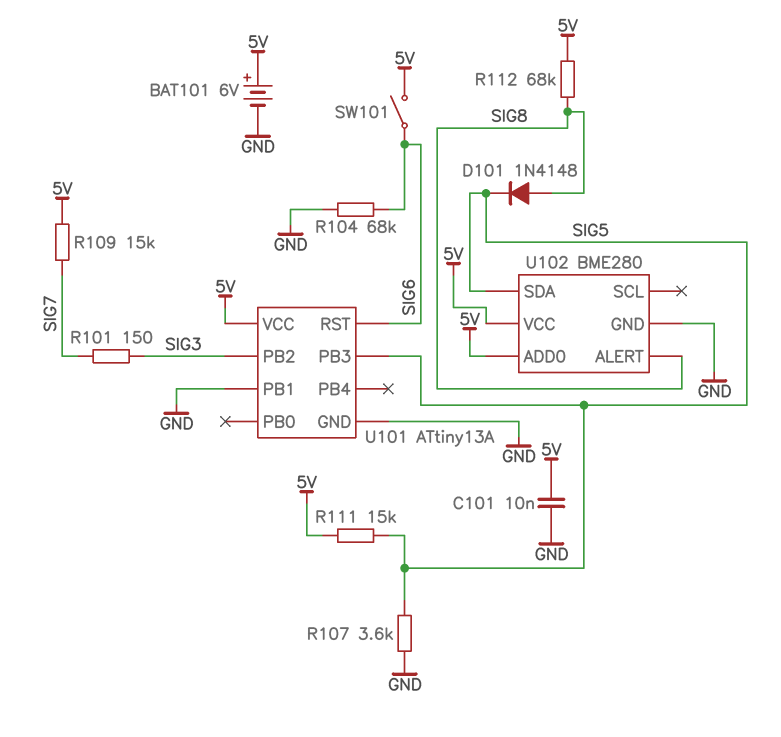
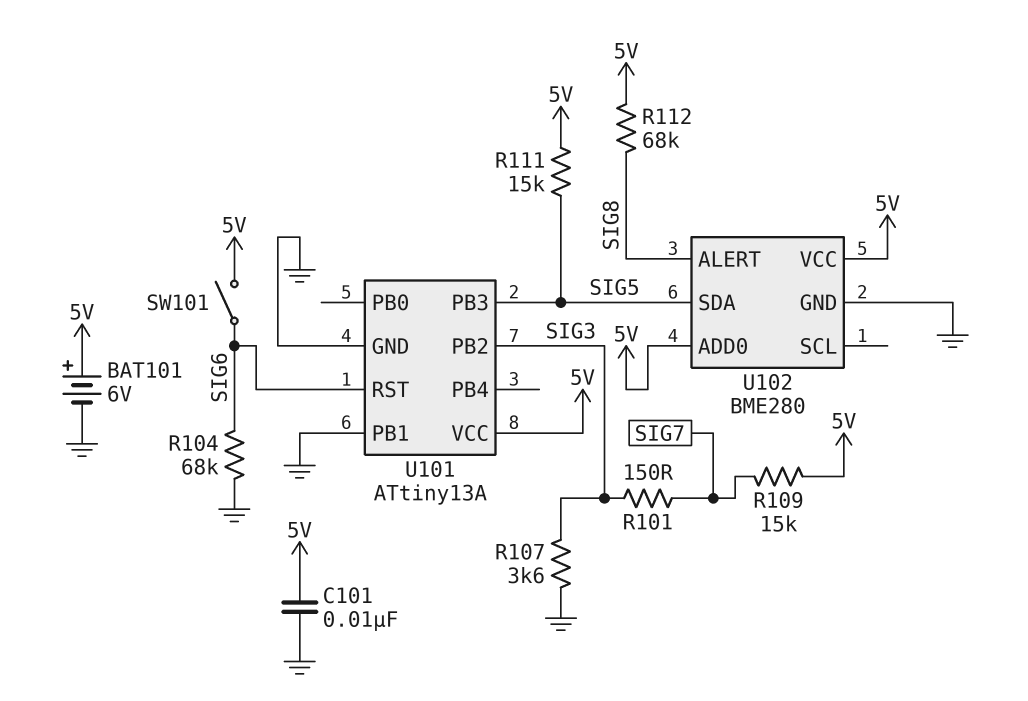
D101: diode 1N4148 (A SIG8, K SIG5) -> none
R107: 3.6k (GND, SIG5) -> 3.6k (GND, SIG3)

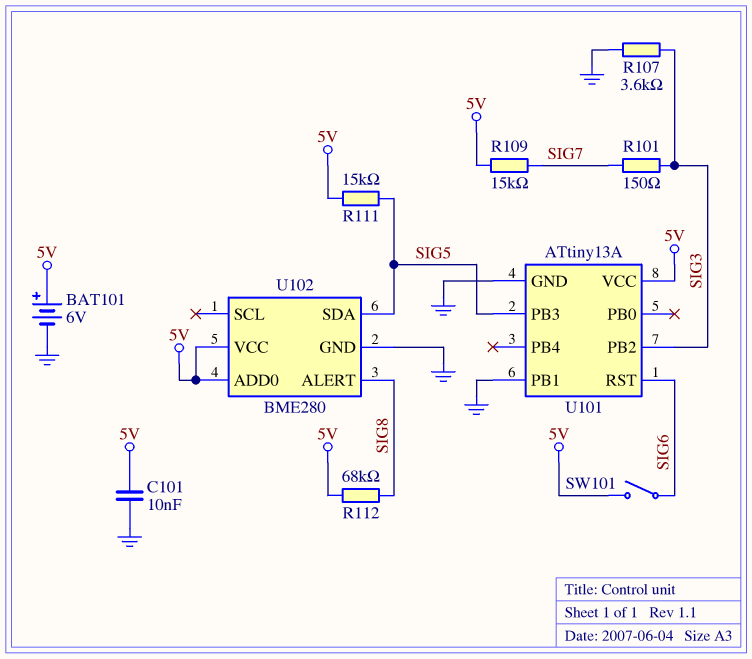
R104: 68k (GND, SIG6) -> none

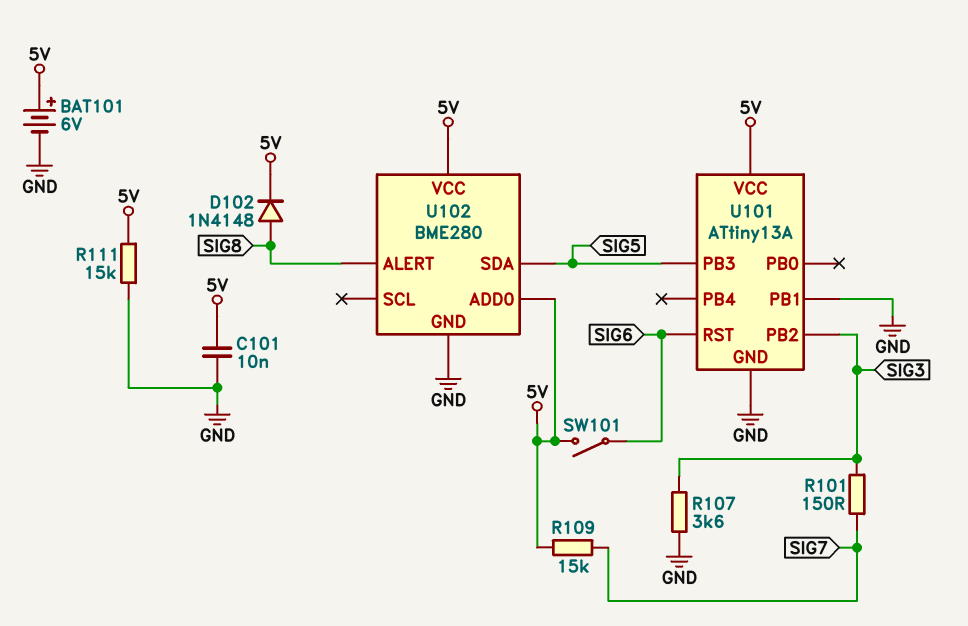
D102: none -> diode 1N4148 (A SIG8, K 5V)
R111: 15k (5V, SIG5) -> 15k (5V, GND)
R112: 68k (5V, SIG8) -> none

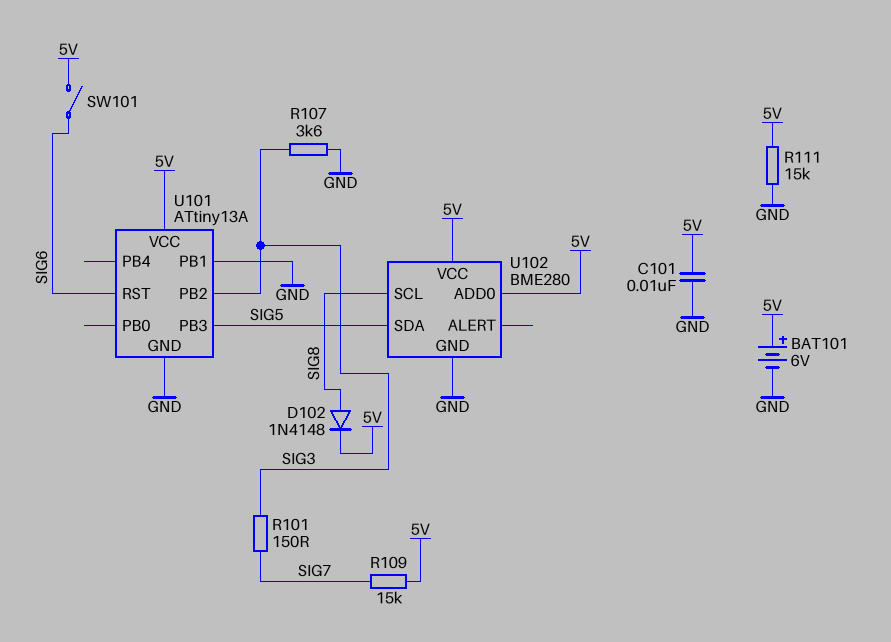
U102 pin ALERT: SIG8 -> none
U102 pin SCL: none -> SIG8

